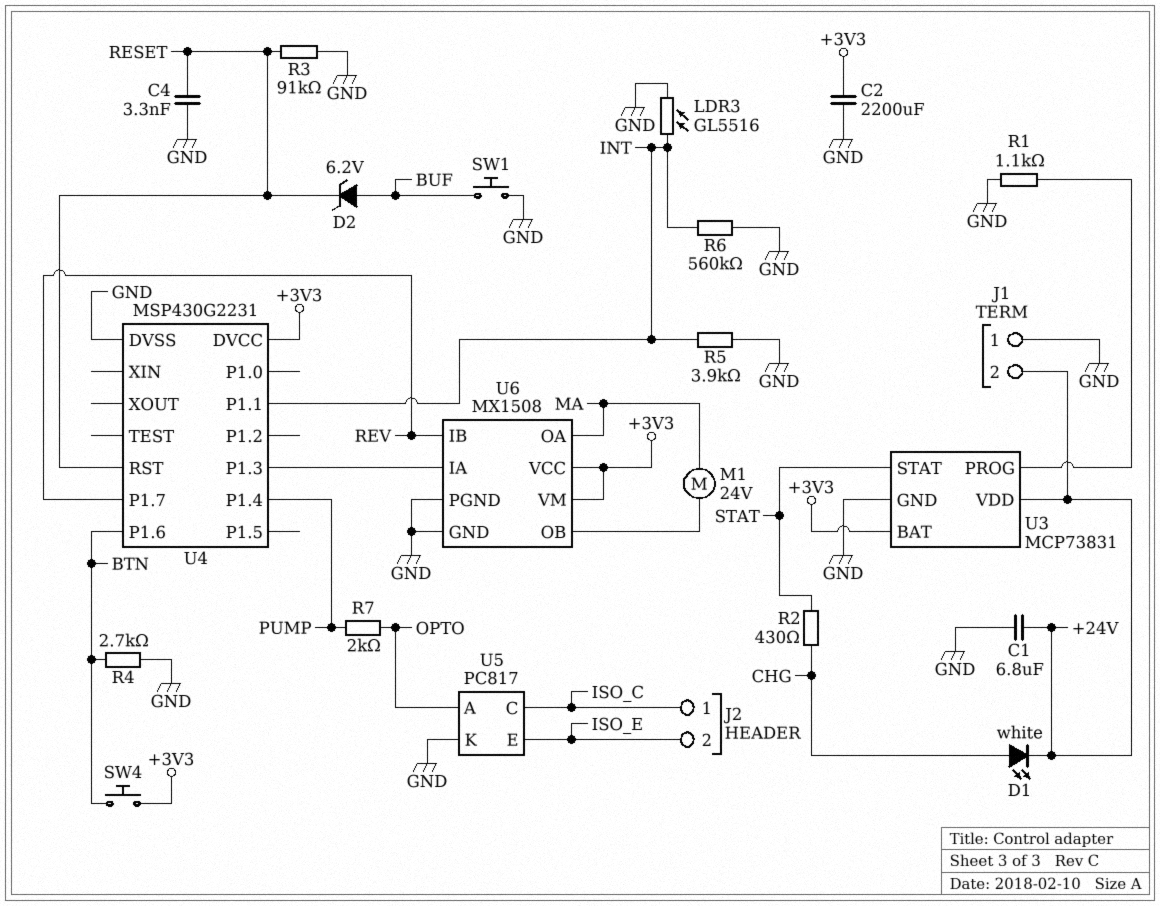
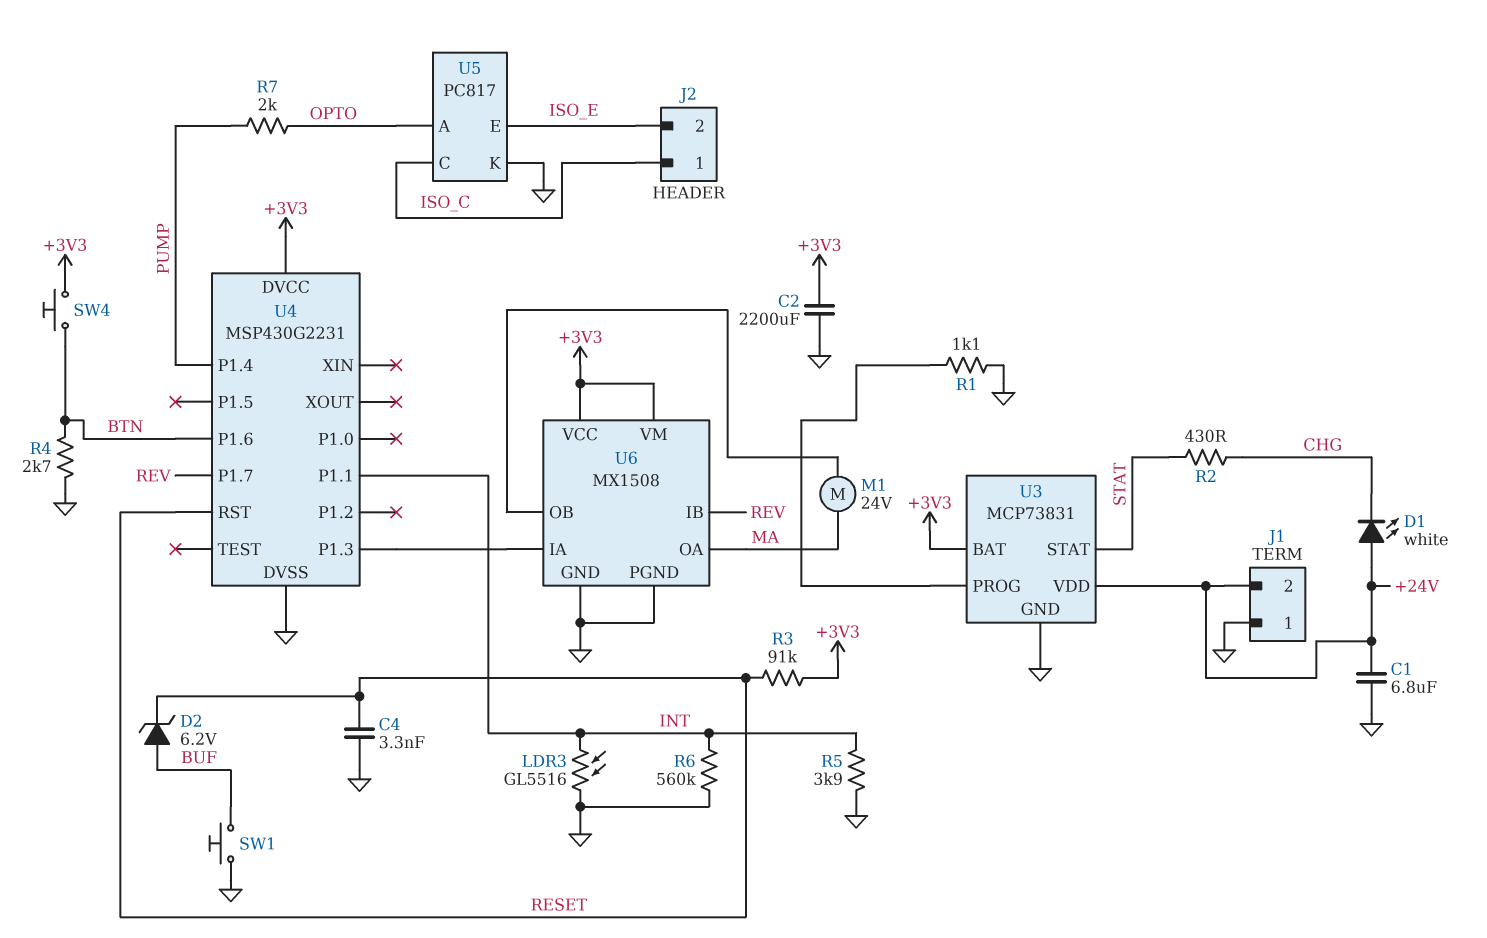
D1: LED white (A CHG, K +24V) -> LED white (A +24V, K CHG)
R3: 91k (GND, RESET) -> 91k (+3V3, RESET)

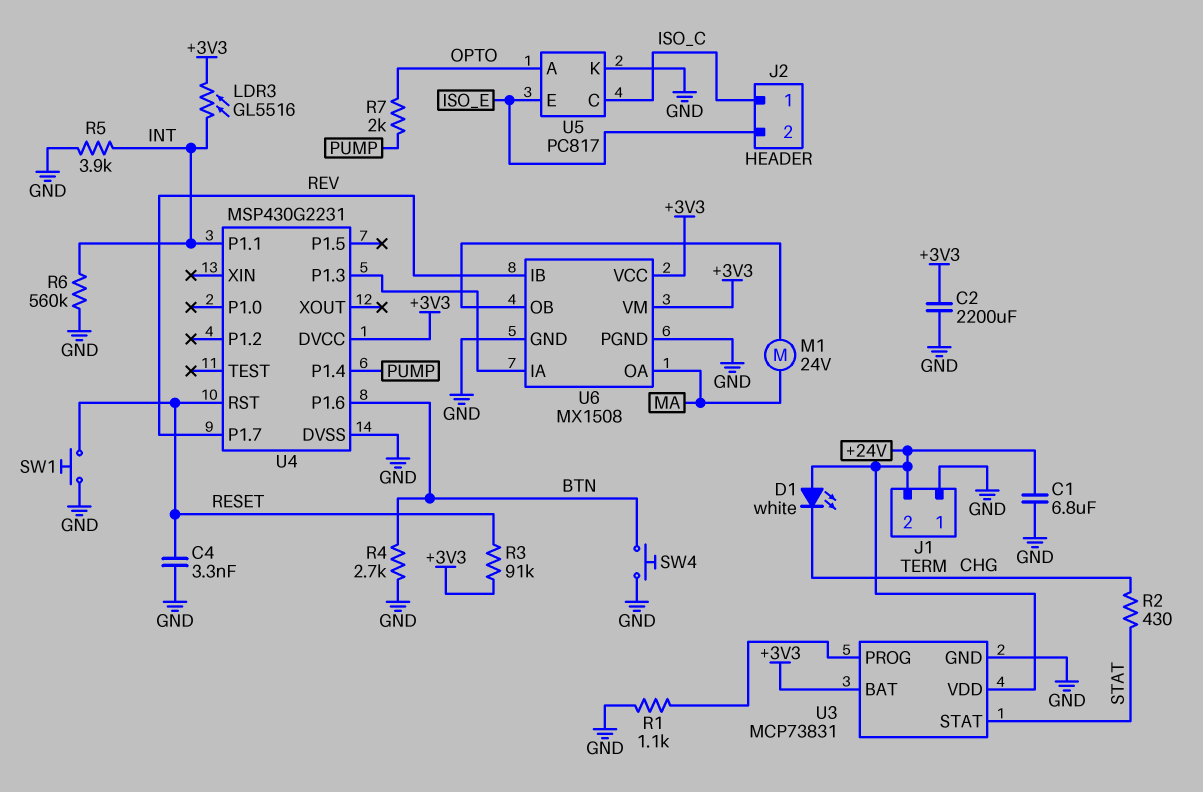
D2: zener 6.2V (A BUF, K RESET) -> none
LDR3: GL5516 (GND, INT) -> GL5516 (+3V3, INT)
SW1: button (BUF, GND) -> button (GND, RESET)
SW4: button (+3V3, BTN) -> button (BTN, GND)

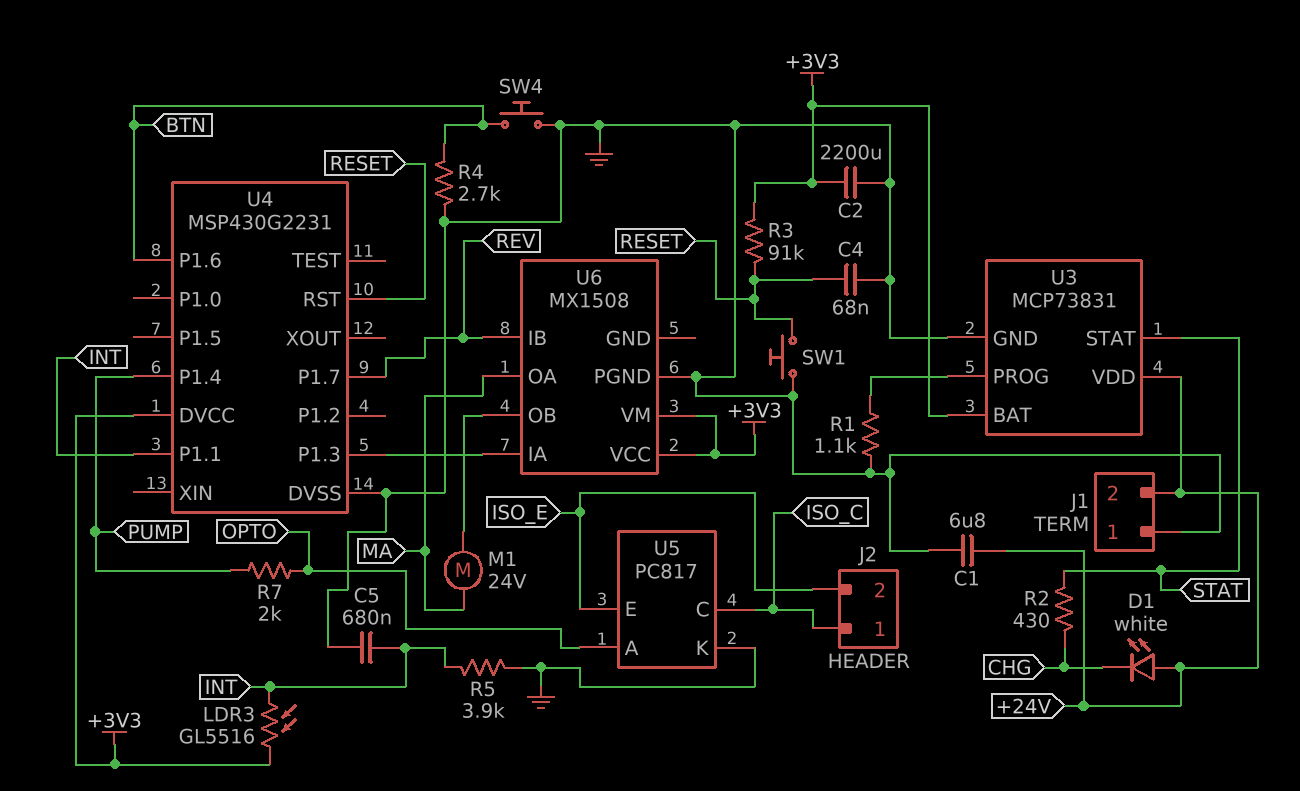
C4: 3.3nF (GND, RESET) -> 68nF (GND, RESET)
C5: none -> 680nF (GND, INT)
R6: 560k (GND, INT) -> none
U6 pin GND: GND -> none

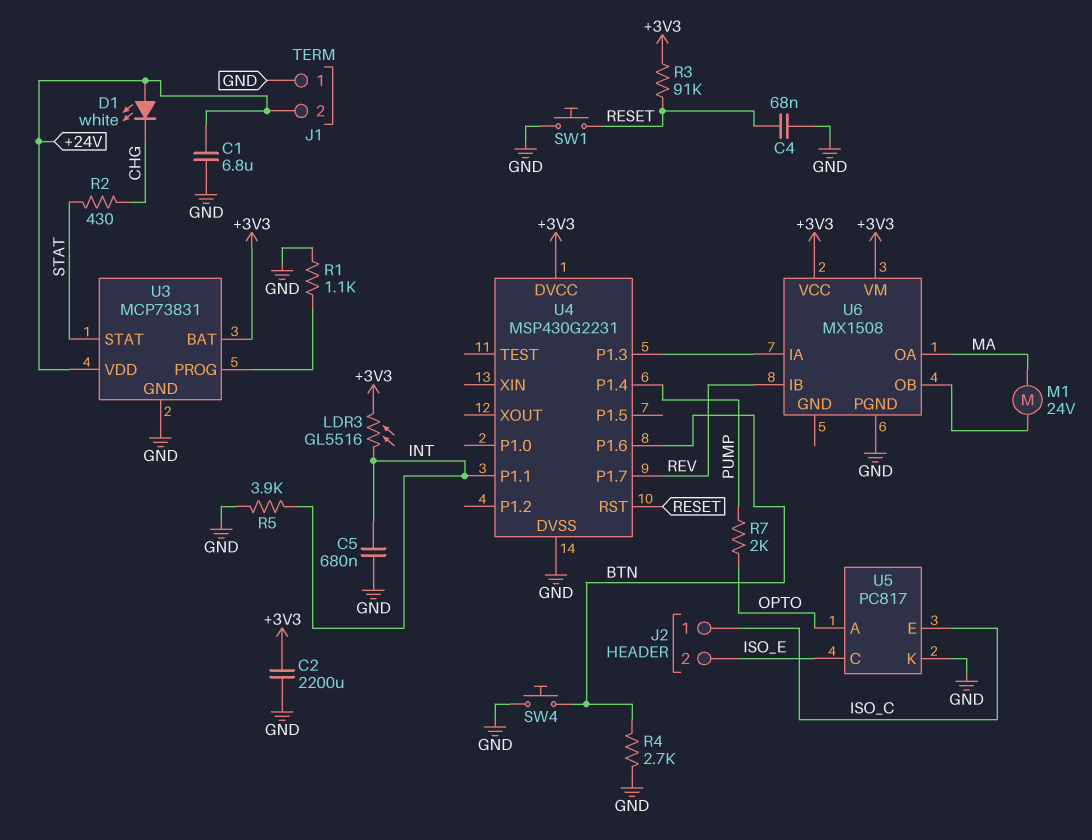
U5 pin C: ISO_C -> ISO_E
U5 pin E: ISO_E -> ISO_C

